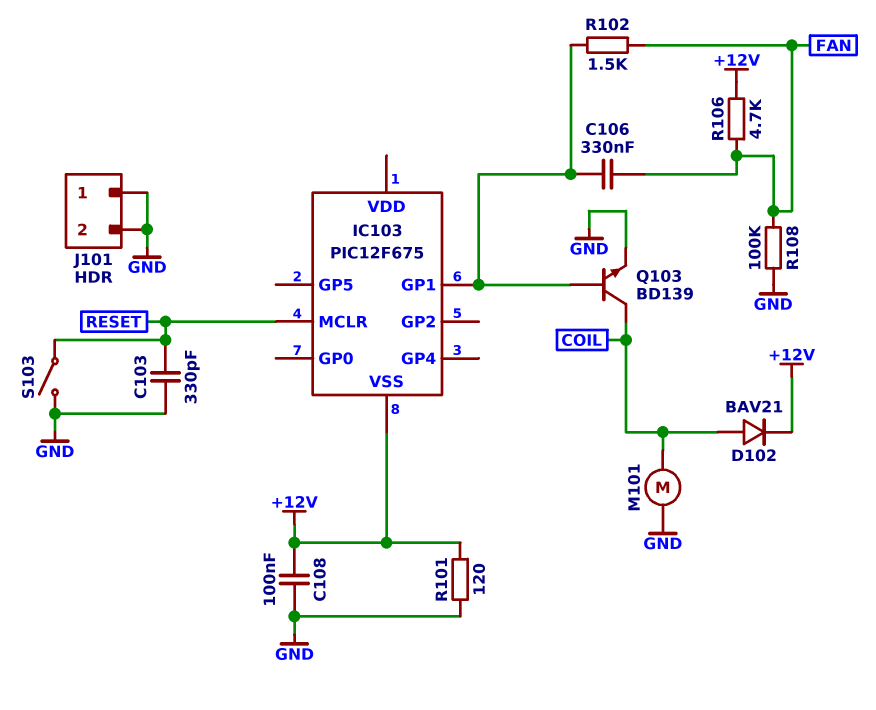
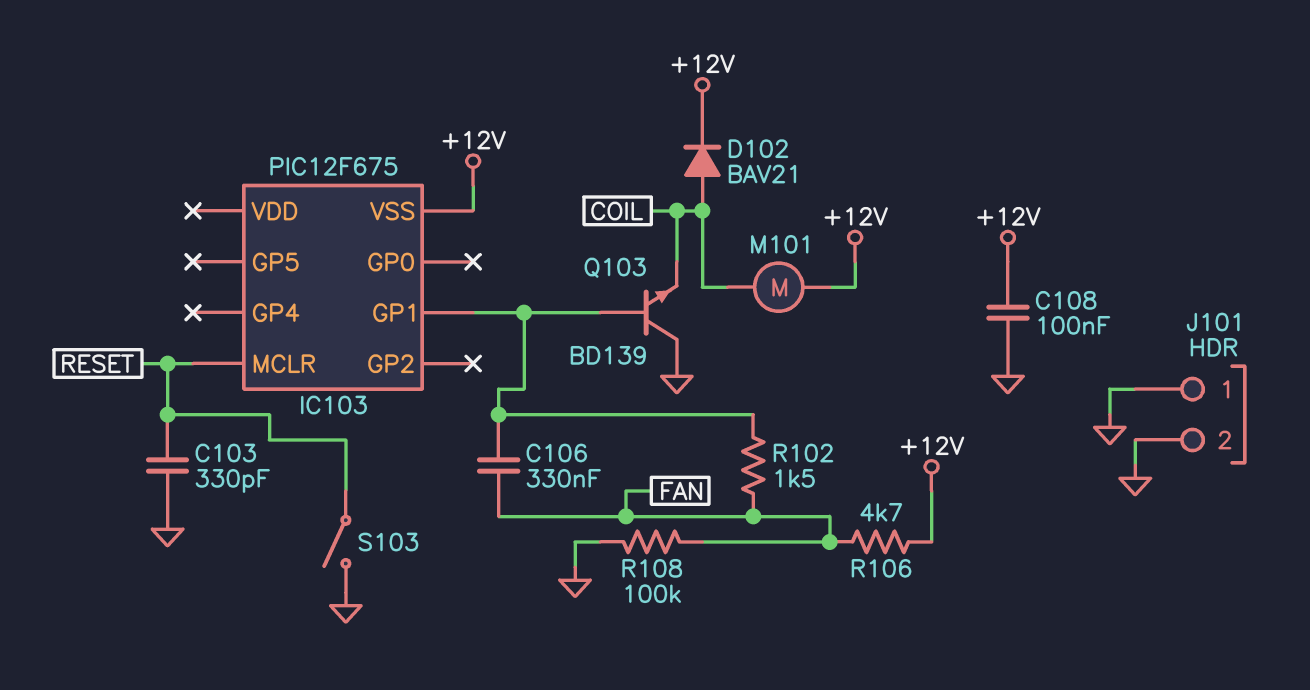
M101: motor (COIL, GND) -> motor (+12V, COIL)
Q103: NPN BD139 (B IC103/GP1, C COIL, E GND) -> NPN BD139 (B IC103/GP1, C GND, E COIL)
R101: 120 (+12V, GND) -> none

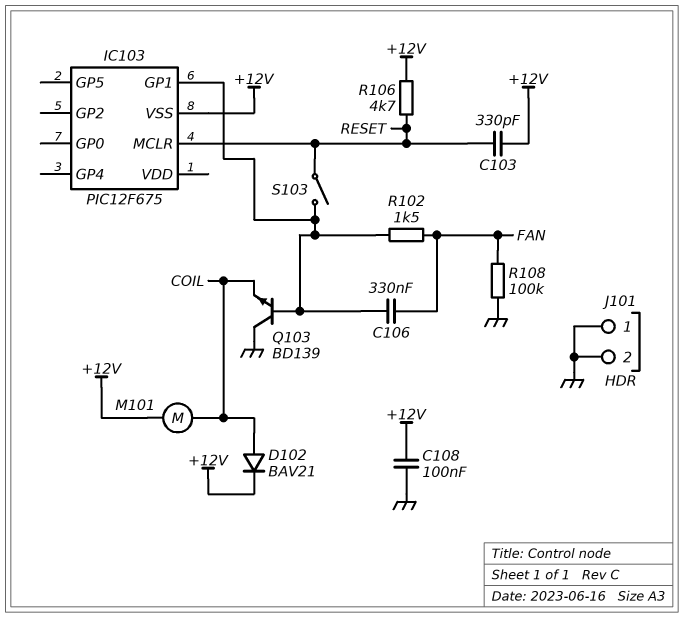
C103: 330pF (GND, RESET) -> 330pF (+12V, RESET)
R106: 4.7k (+12V, FAN) -> 4.7k (+12V, RESET)
S103: switch (GND, RESET) -> switch (IC103/GP1, RESET)

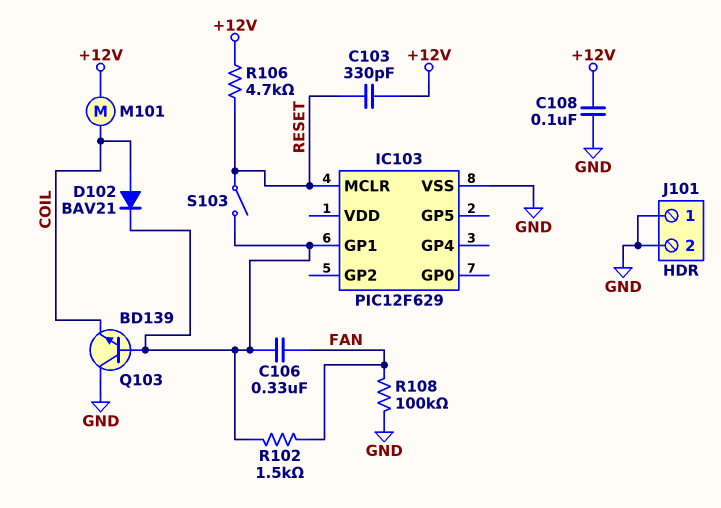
D102: diode BAV21 (A COIL, K +12V) -> diode BAV21 (A COIL, K IC103/GP1)
IC103: PIC12F675 -> PIC12F629
IC103 pin VSS: +12V -> GND

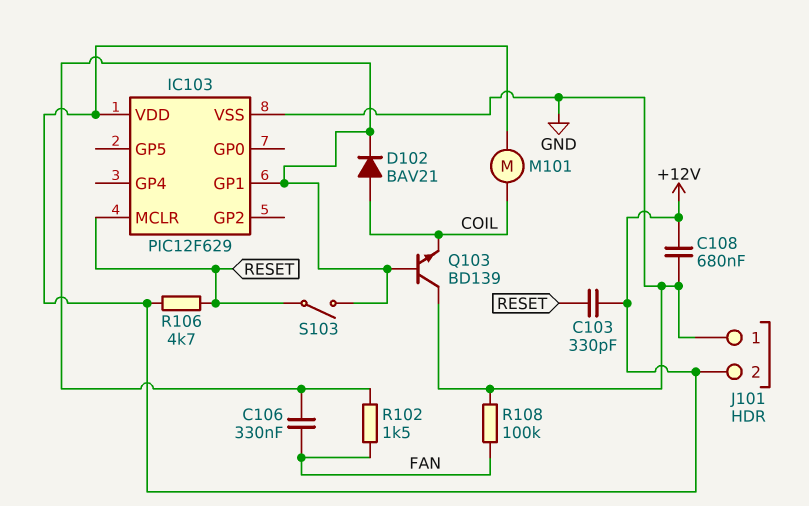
C108: 100nF (+12V, GND) -> 680nF (+12V, GND)
IC103 pin VDD: none -> +12V
J101 pin 2: GND -> +12V

